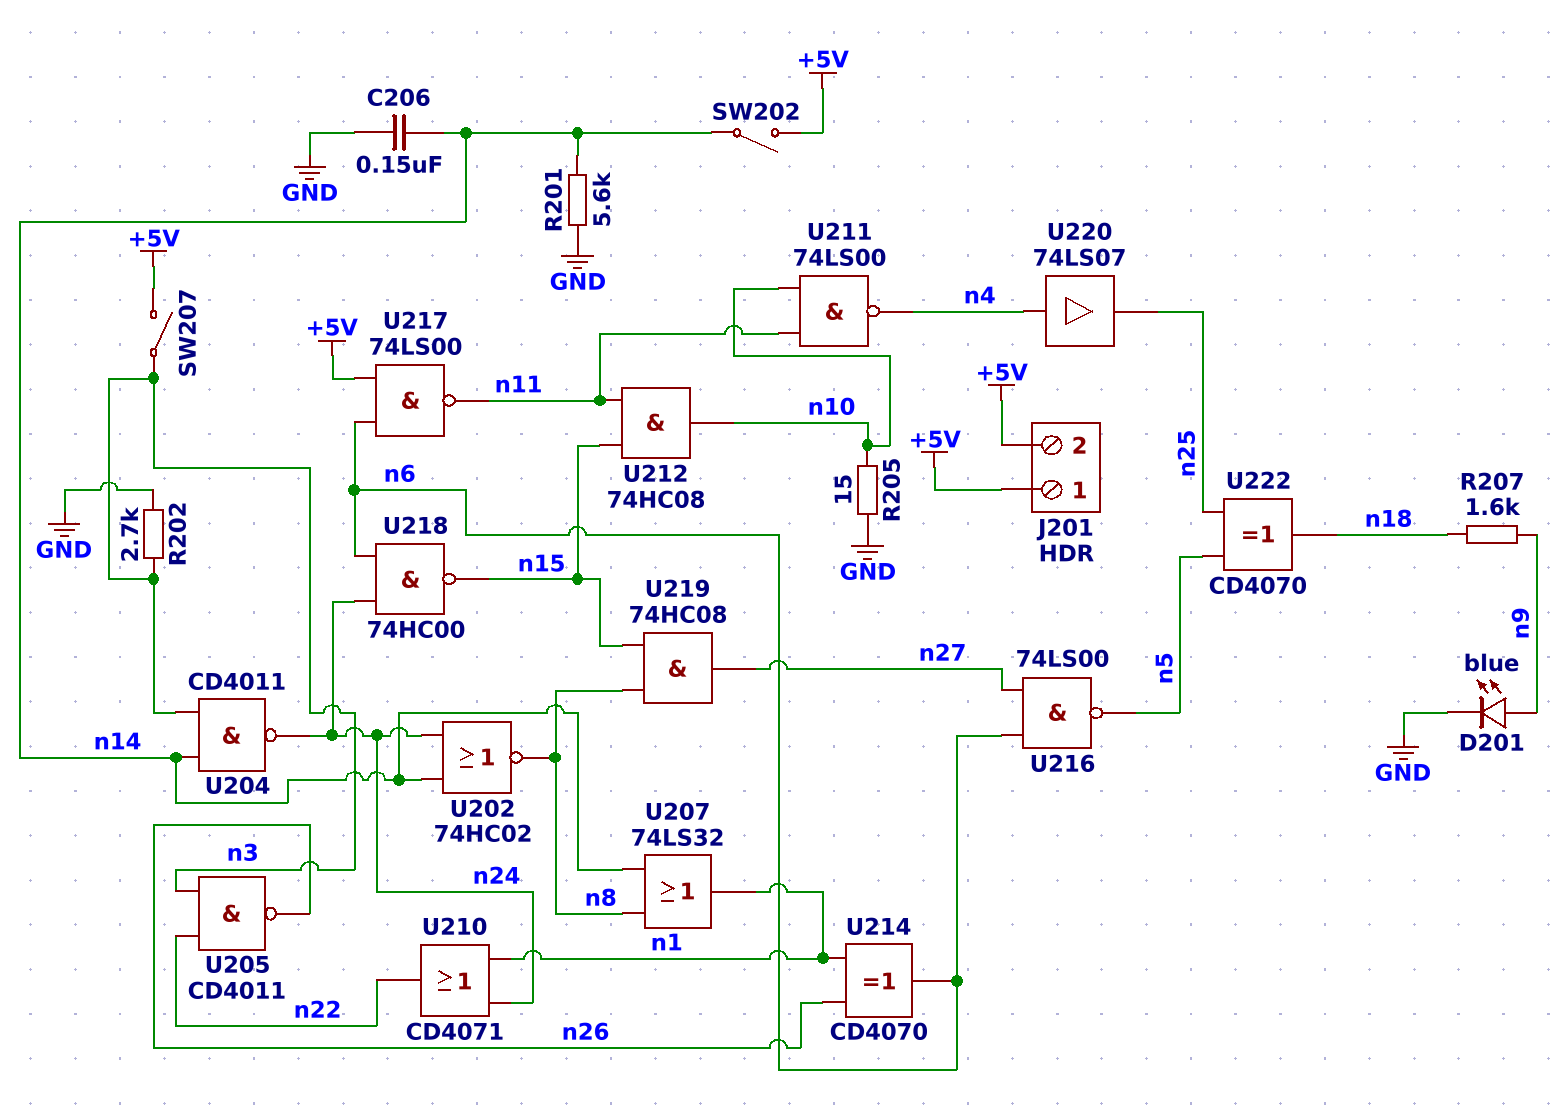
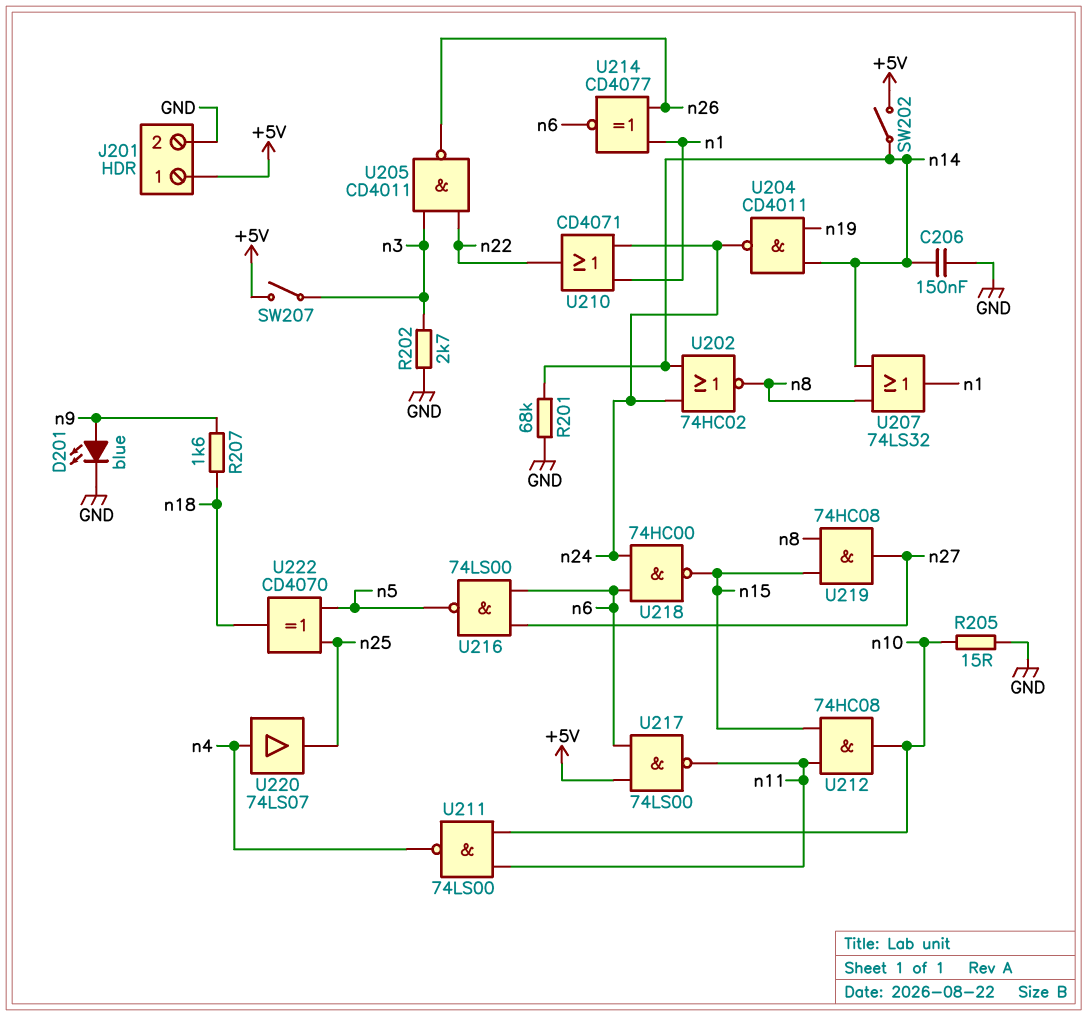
J201 pin 2: +5V -> GND
R201: 5.6k (GND, n14) -> 68k (GND, n14)
U204: NAND CD4011 (in n3, in n14, out n24) -> NAND CD4011 (in n14, in n19, out n24)
U214: XOR CD4070 (in n1, in n26, out n6) -> XNOR CD4077 (in n1, in n26, out n6)

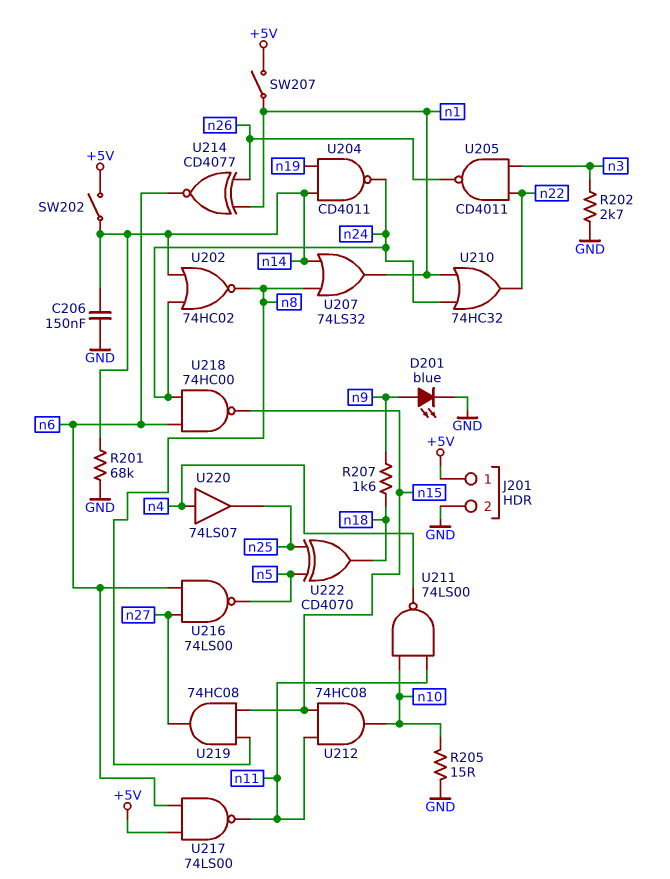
SW207: switch (+5V, n3) -> switch (+5V, n1)
U210: OR CD4071 (in n1, in n24, out n22) -> OR 74HC32 (in n1, in n24, out n22)

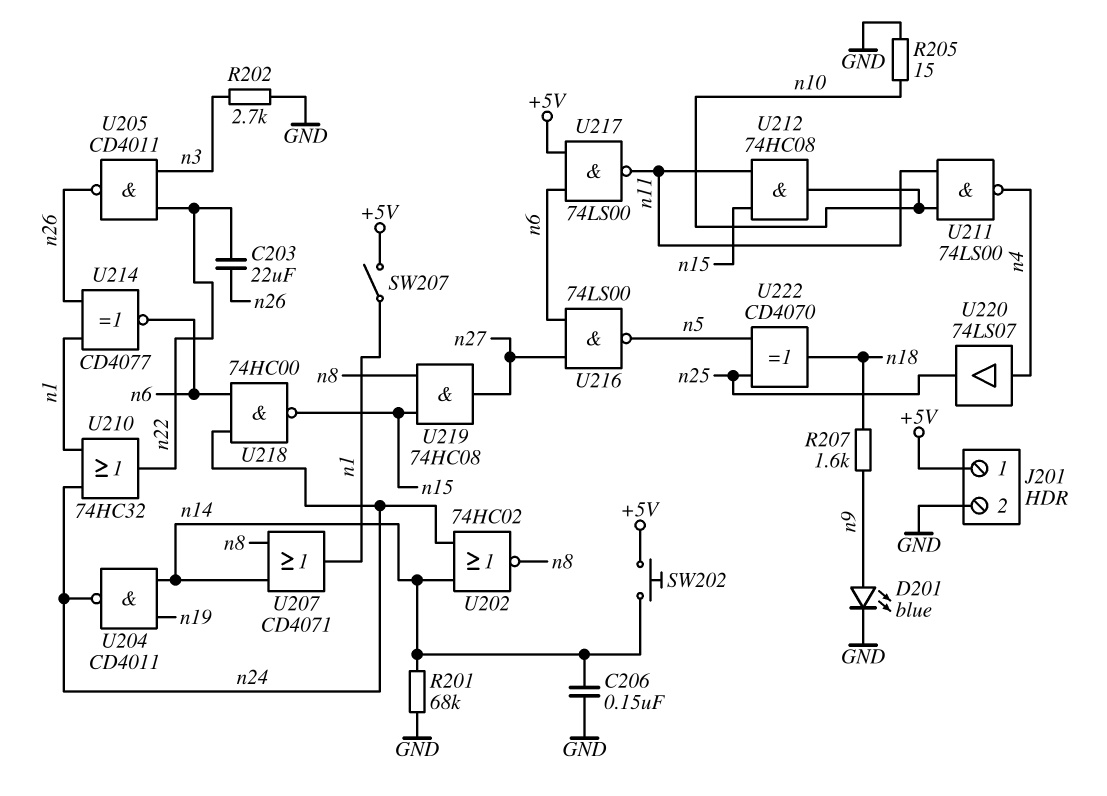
C203: none -> 22uF (n22, n26)
SW202: switch (+5V, n14) -> button (+5V, n14)
U207: OR 74LS32 (in n8, in n14, out n1) -> OR CD4071 (in n8, in n14, out n1)

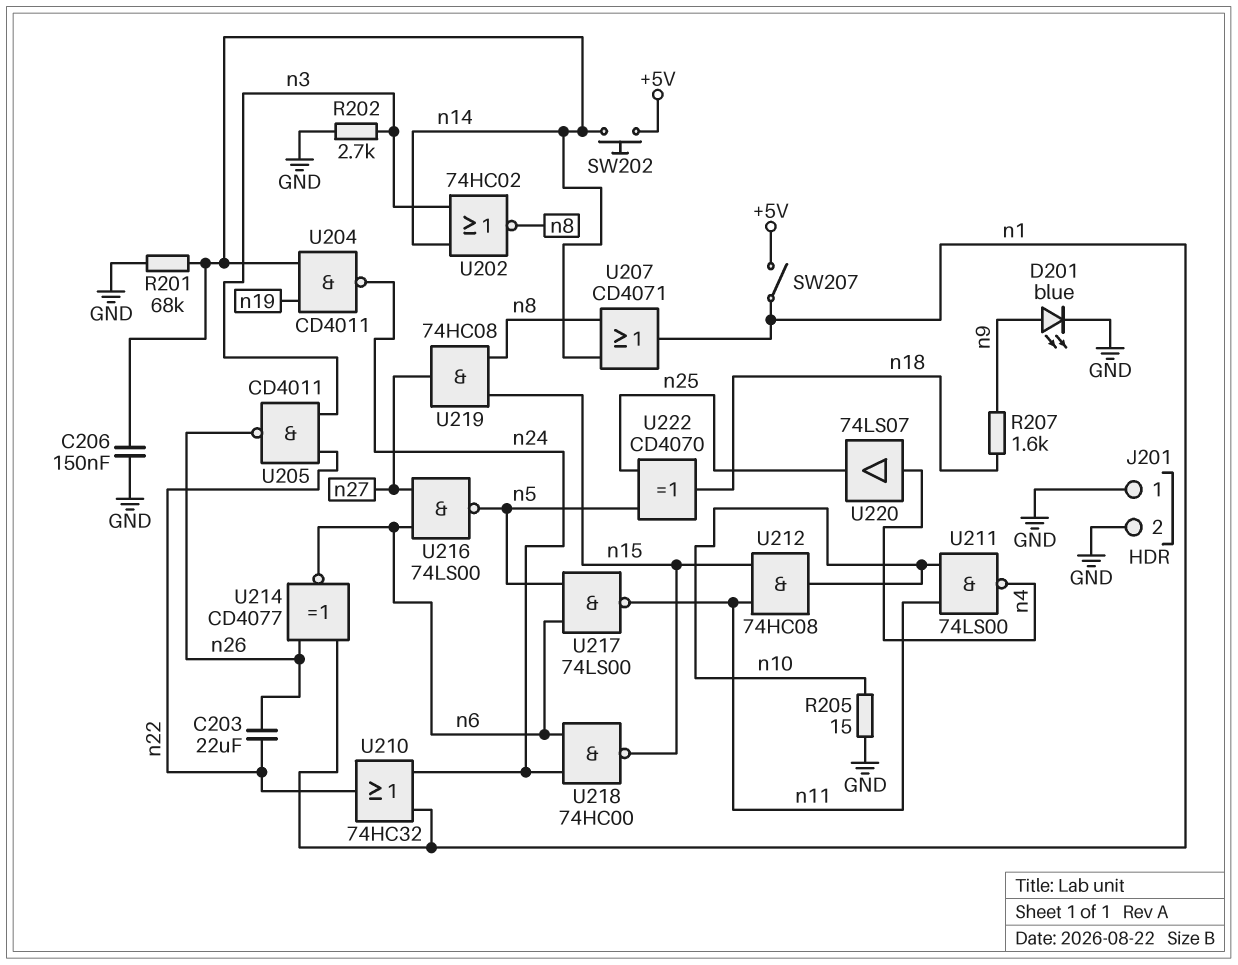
J201 pin 1: +5V -> GND
U202: NOR 74HC02 (in n14, in n24, out n8) -> NOR 74HC02 (in n3, in n14, out n8)
U217: NAND 74LS00 (in +5V, in n6, out n11) -> NAND 74LS00 (in n5, in n6, out n11)

